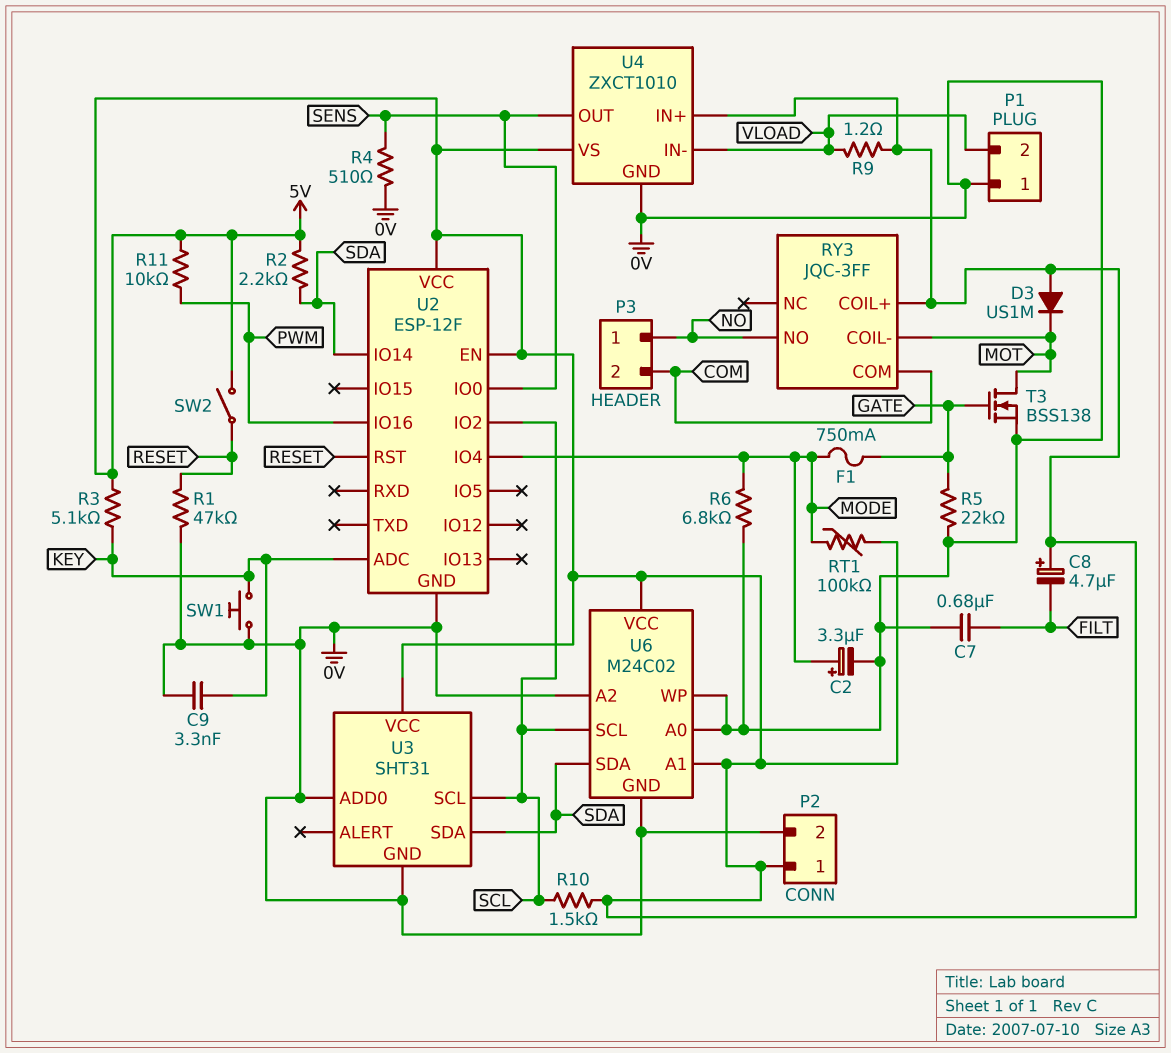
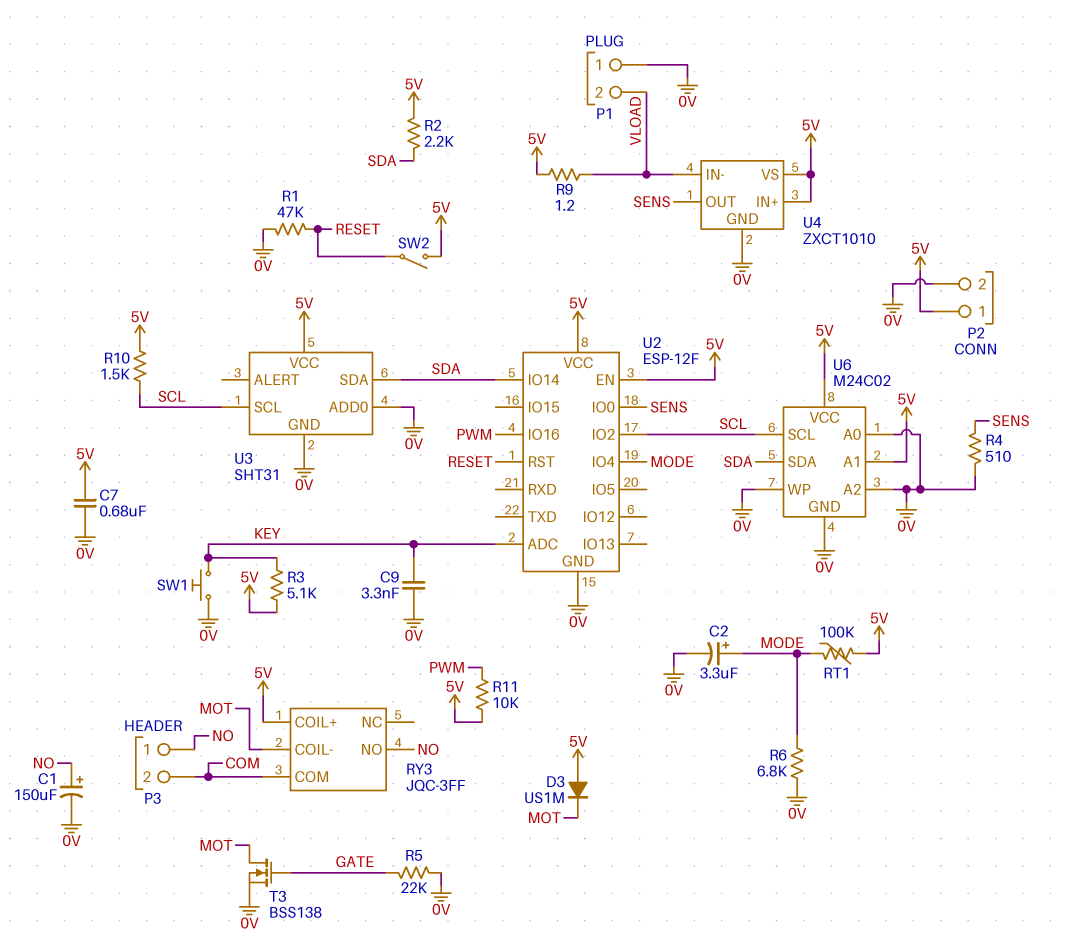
C1: none -> 150uF (plus NO, minus 0V)
C7: 680nF (0V, FILT) -> 680nF (0V, 5V)
C8: 4.7uF (plus 5V, minus FILT) -> none
F1: 750mA (GATE, MODE) -> none

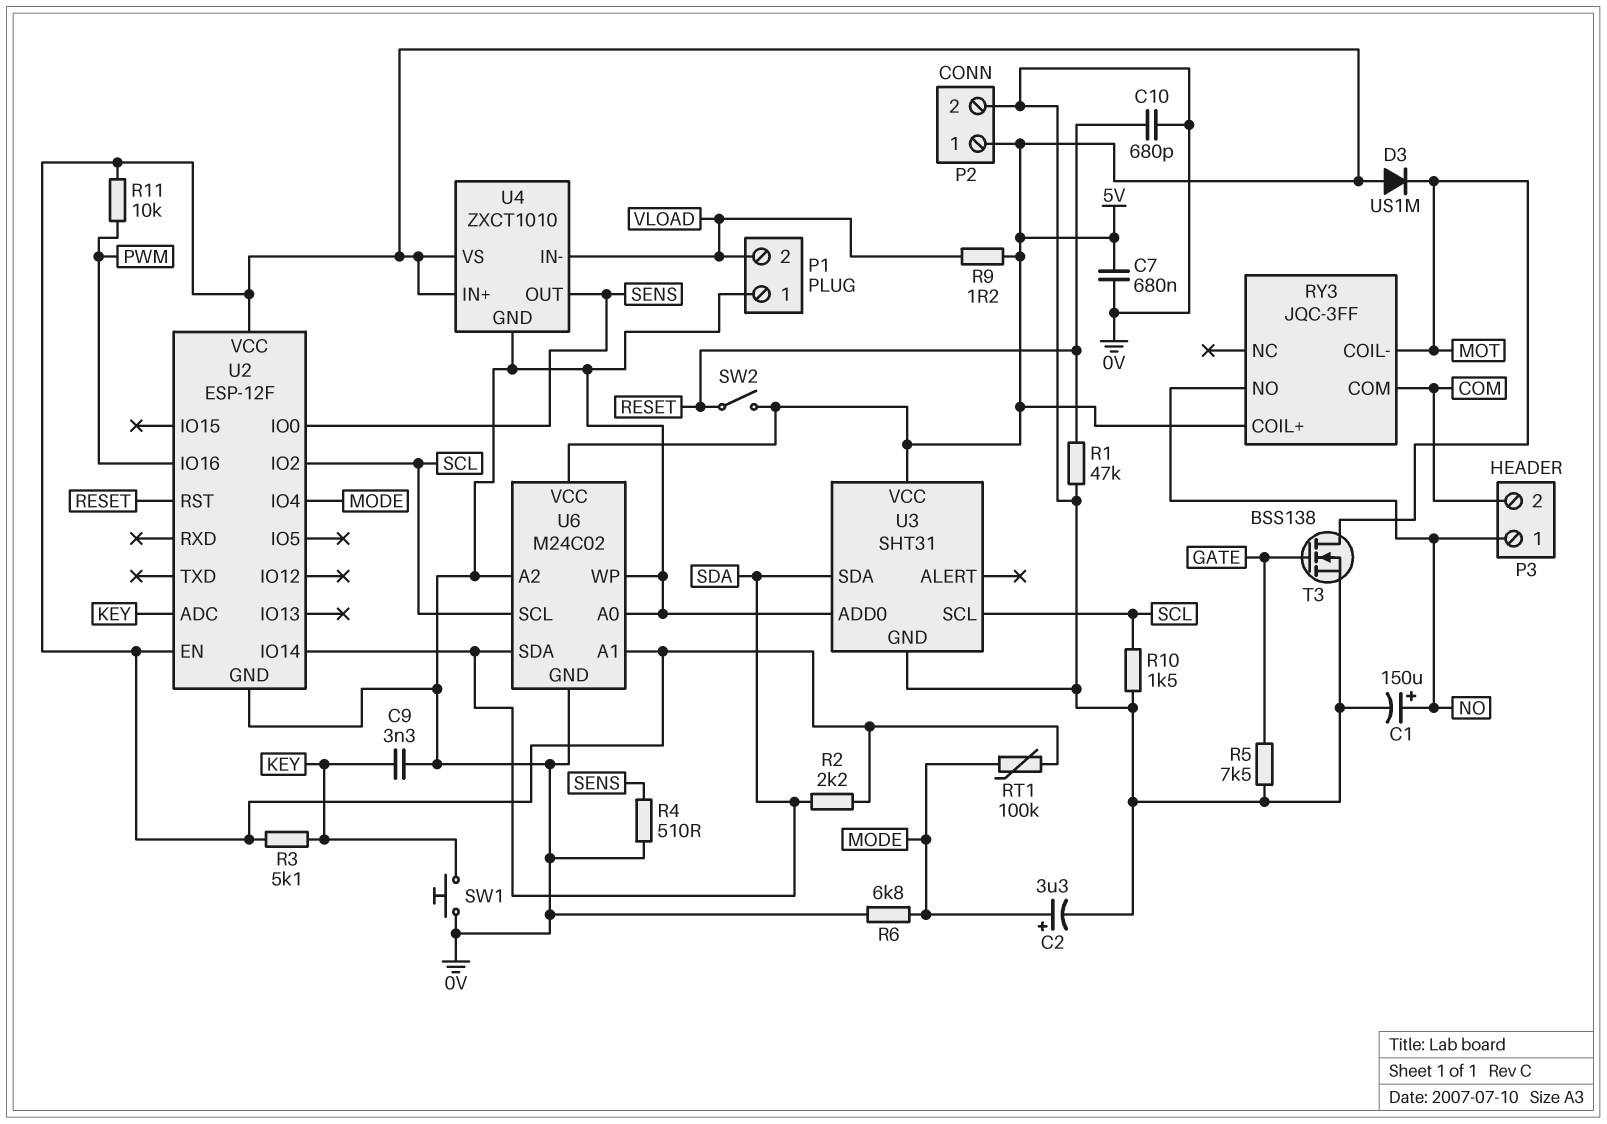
C10: none -> 680pF (0V, RESET)
R5: 22k (0V, GATE) -> 7.5k (0V, GATE)
R10: 1.5k (5V, SCL) -> 1.5k (0V, SCL)

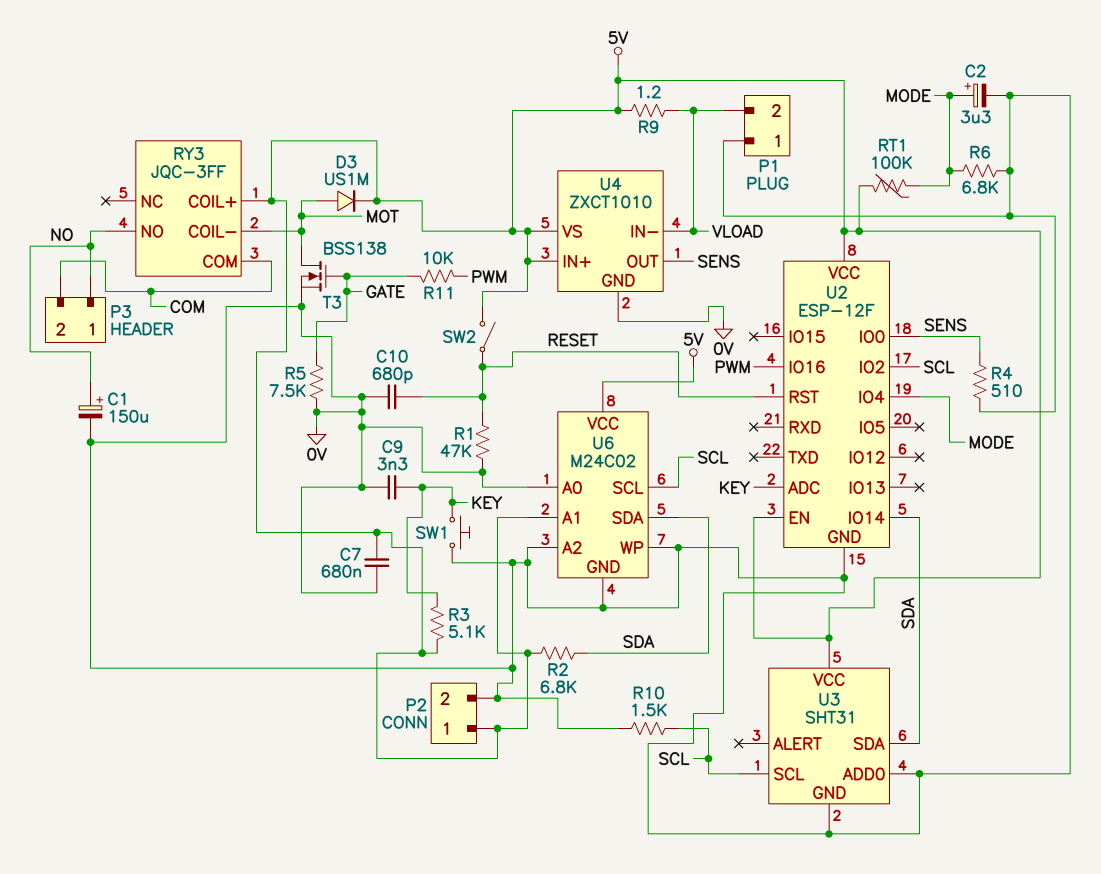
D3: diode US1M (A 5V, K MOT) -> diode US1M (A MOT, K 5V)
R2: 2.2k (5V, SDA) -> 6.8k (5V, SDA)
R11: 10k (5V, PWM) -> 10k (GATE, PWM)

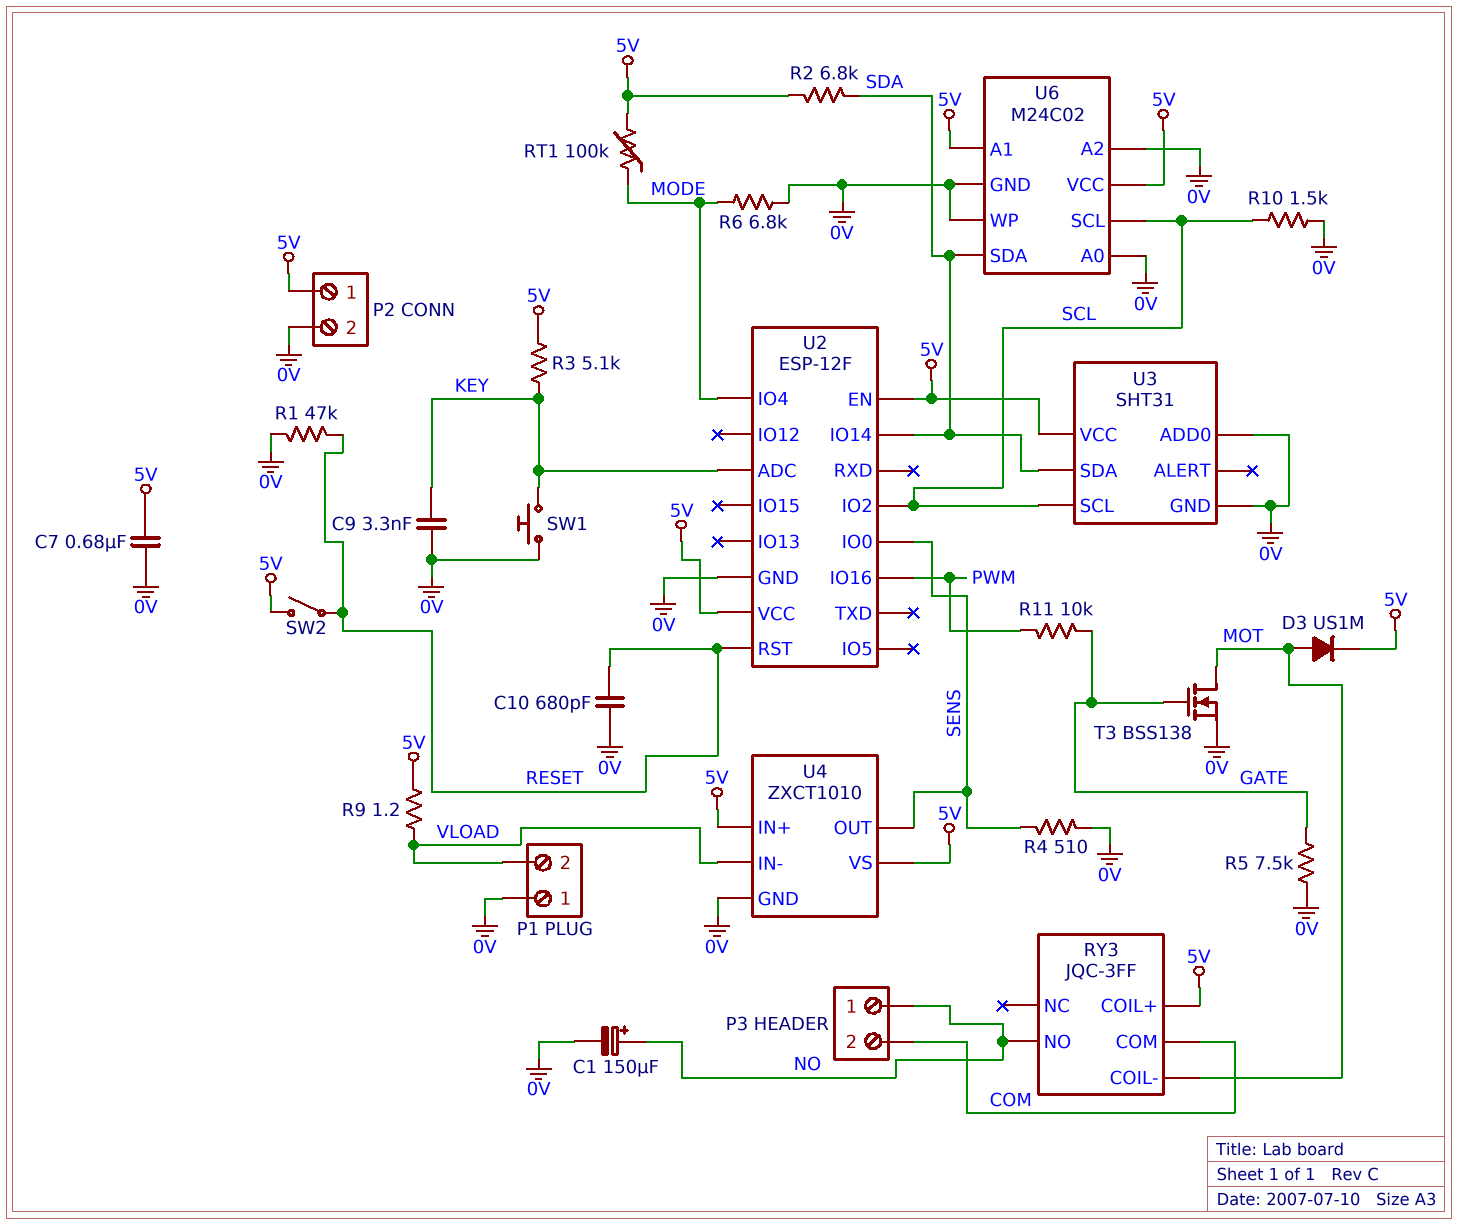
C2: 3.3uF (plus MODE, minus 0V) -> none

